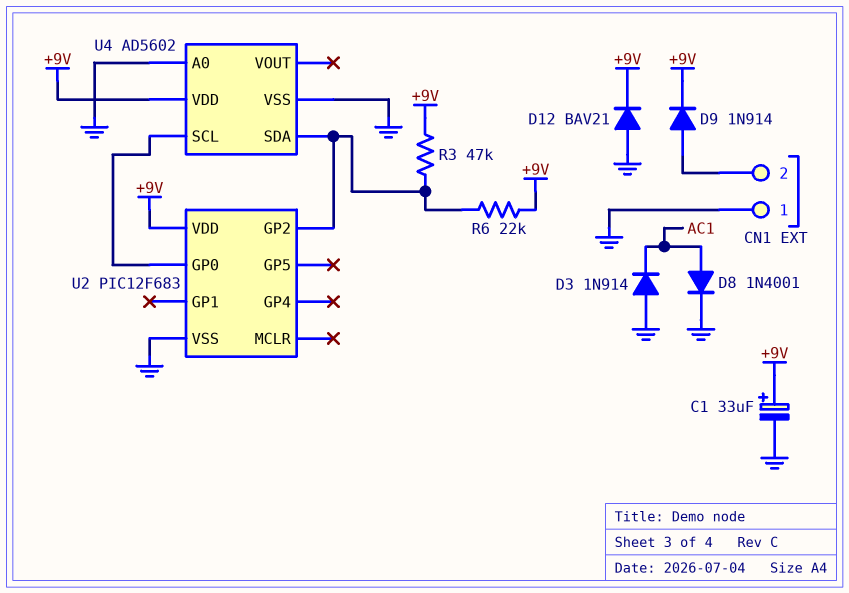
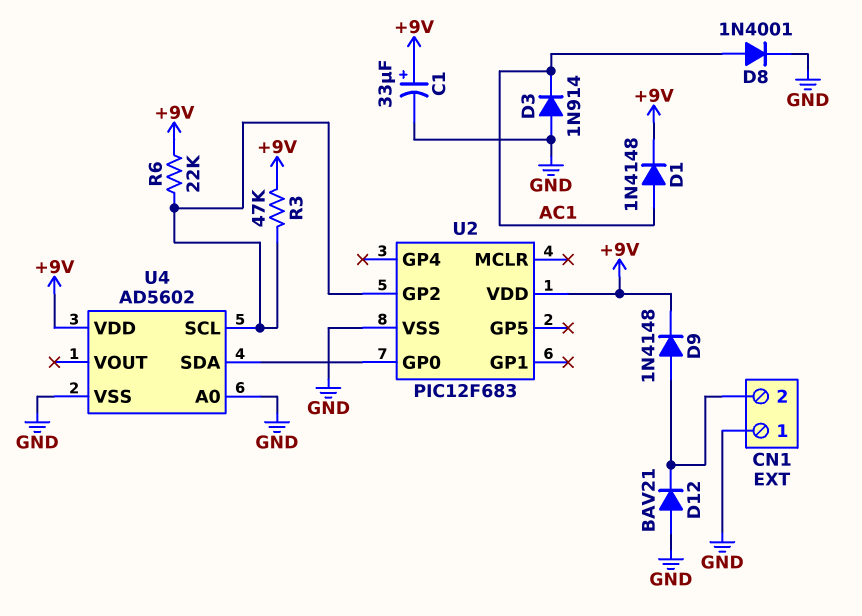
D1: none -> diode 1N4148 (A AC1, K +9V)
D9: diode 1N914 (A CN1/2, K +9V) -> diode 1N4148 (A CN1/2, K +9V)
D12: diode BAV21 (A GND, K +9V) -> diode BAV21 (A GND, K CN1/2)
U4 pin SCL: U2/GP0 -> U2/GP2
U4 pin SDA: U2/GP2 -> U2/GP0

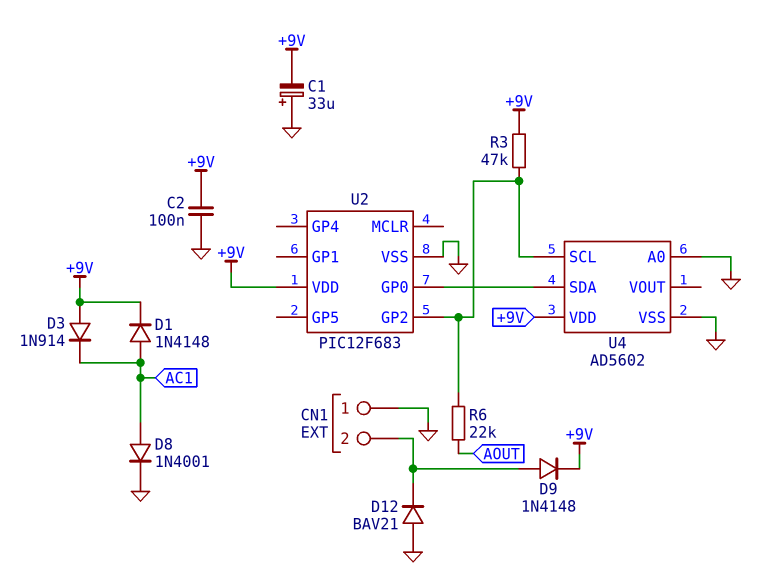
C1: 33uF (plus +9V, minus GND) -> 33uF (plus GND, minus +9V)
C2: none -> 100nF (+9V, GND)
D3: diode 1N914 (A GND, K AC1) -> diode 1N914 (A +9V, K AC1)
R6: 22k (+9V, U2/GP2) -> 22k (AOUT, U2/GP2)

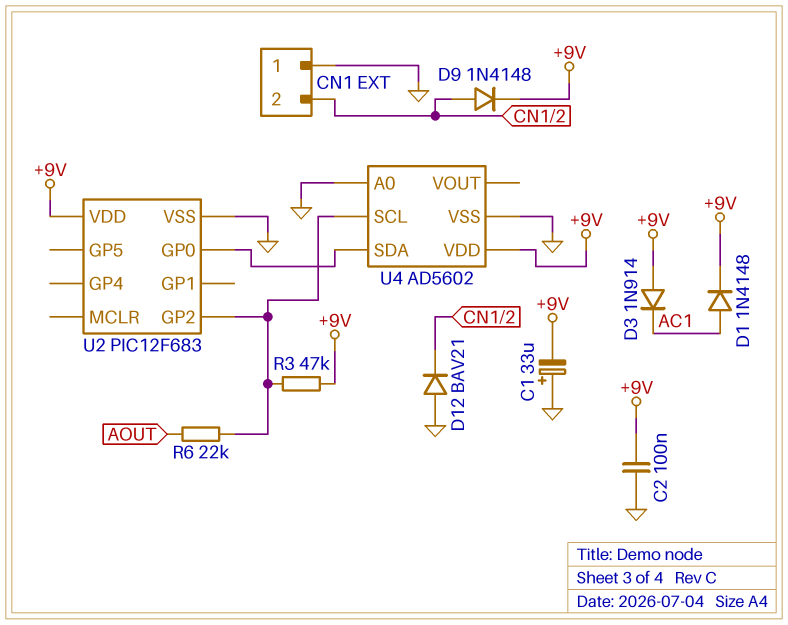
D8: diode 1N4001 (A AC1, K GND) -> none

